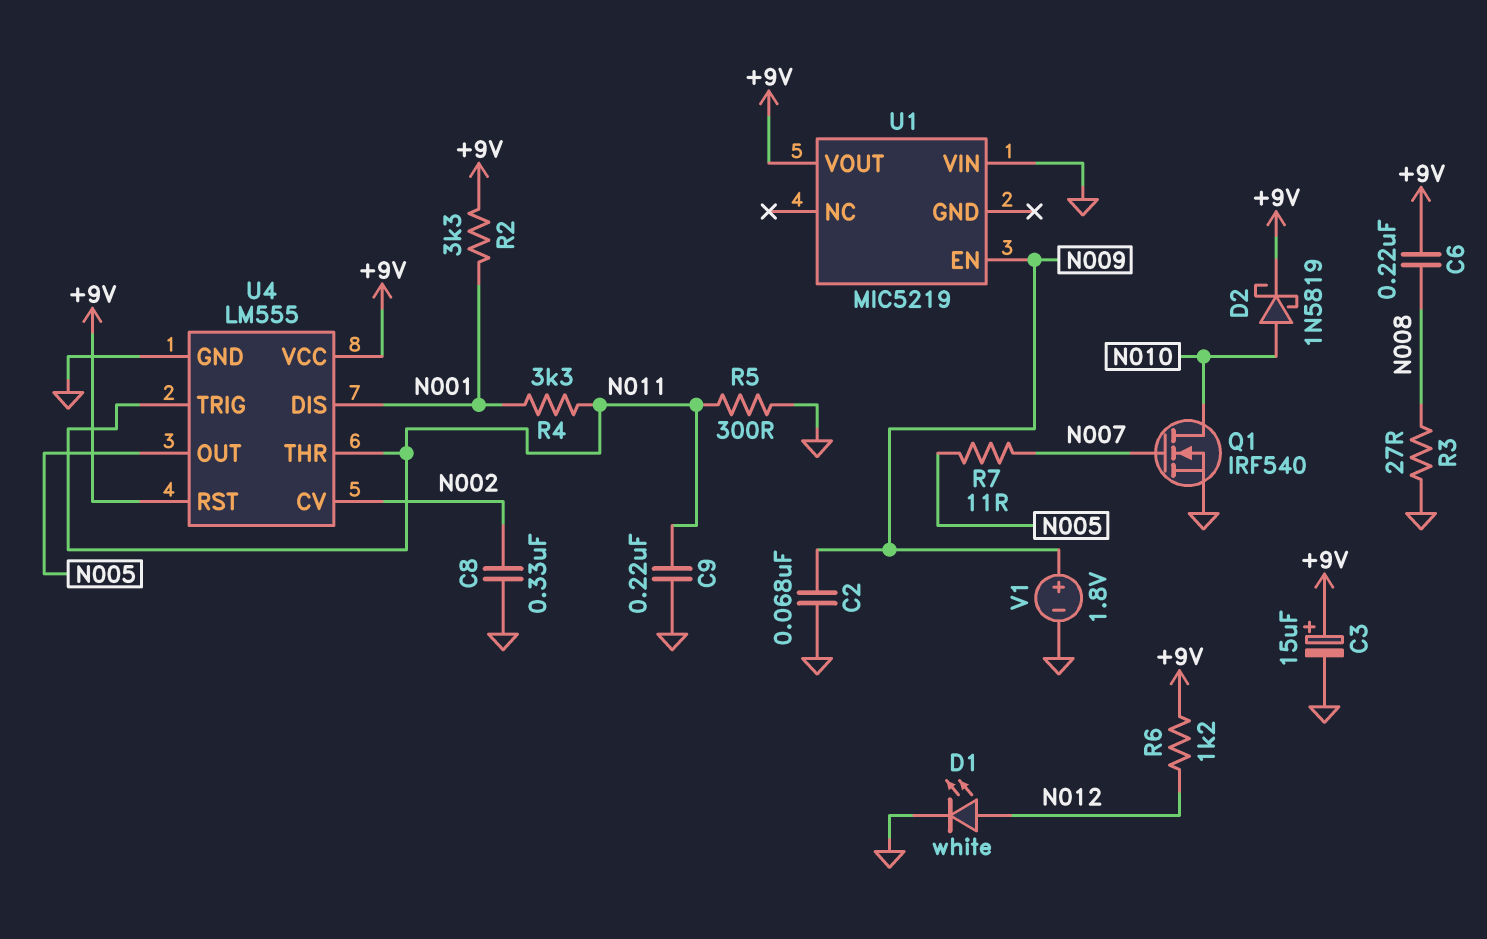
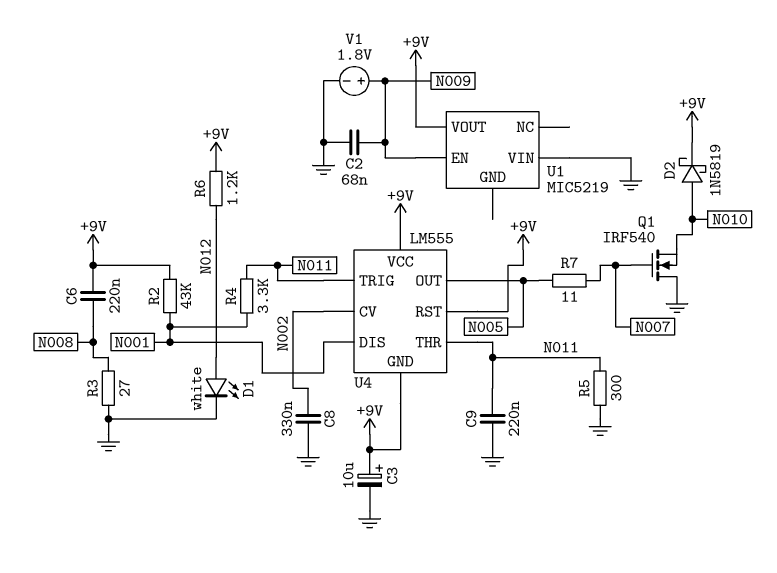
C3: 15uF (plus +9V, minus GND) -> 10uF (plus +9V, minus GND)
Q1: NMOS IRF540 (G N007, D N010, S GND) -> NMOS IRF540 (G N007, D GND, S N010)
R2: 3.3k (+9V, N001) -> 43k (+9V, N001)
U4 pin GND: GND -> +9V

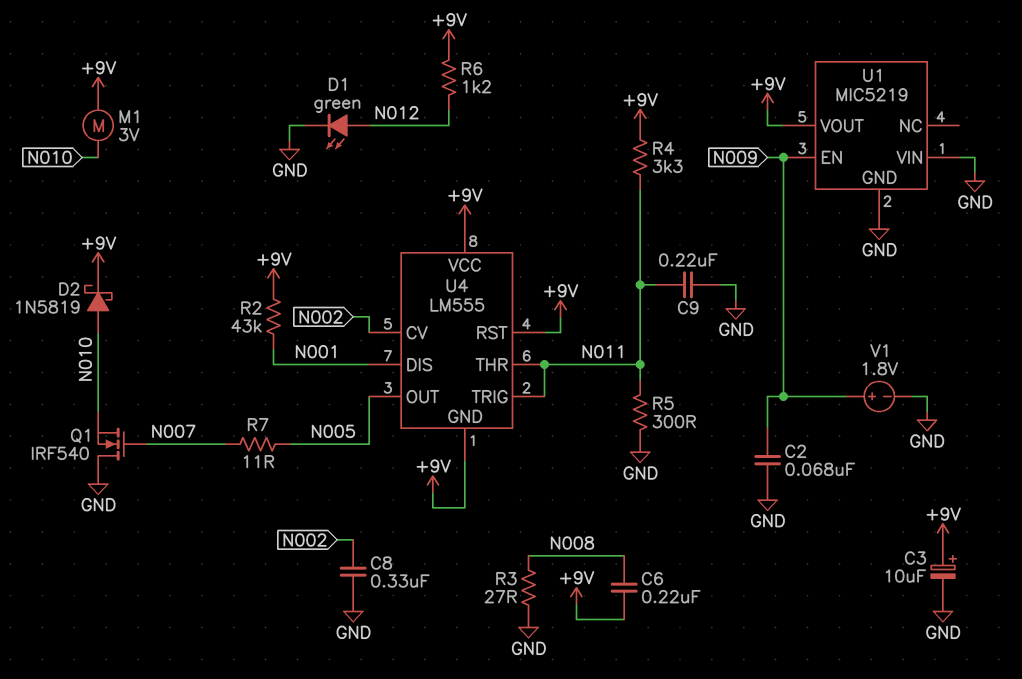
D1: LED white (A N012, K GND) -> LED green (A N012, K GND)
M1: none -> motor 3V (+9V, N010)
R4: 3.3k (N001, N011) -> 3.3k (+9V, N011)
U1 pin GND: none -> GND

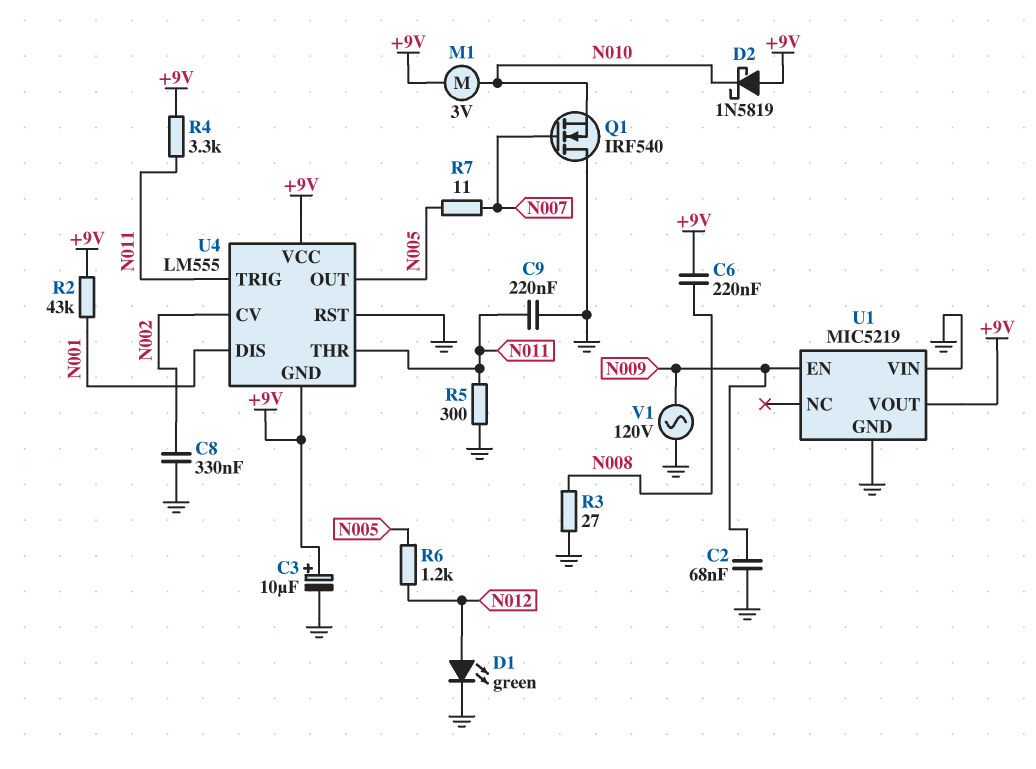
D2: schottky 1N5819 (A N010, K +9V) -> schottky 1N5819 (A +9V, K N010)
R6: 1.2k (+9V, N012) -> 1.2k (N005, N012)
U4 pin RST: +9V -> GND
V1: 1.8V (plus N009, minus GND) -> AC 120V (GND, N009)

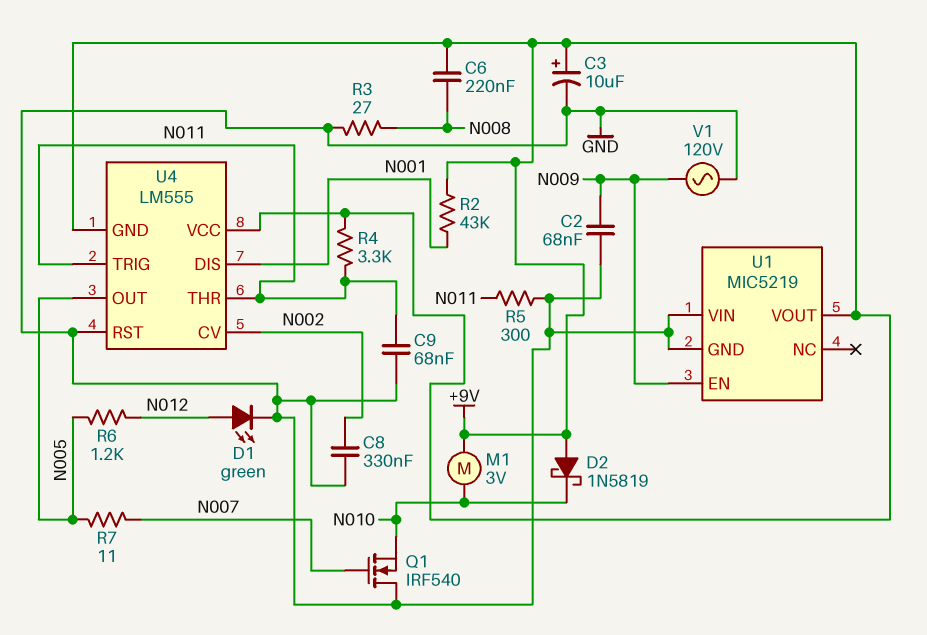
C9: 220nF (GND, N011) -> 68nF (GND, N011)

